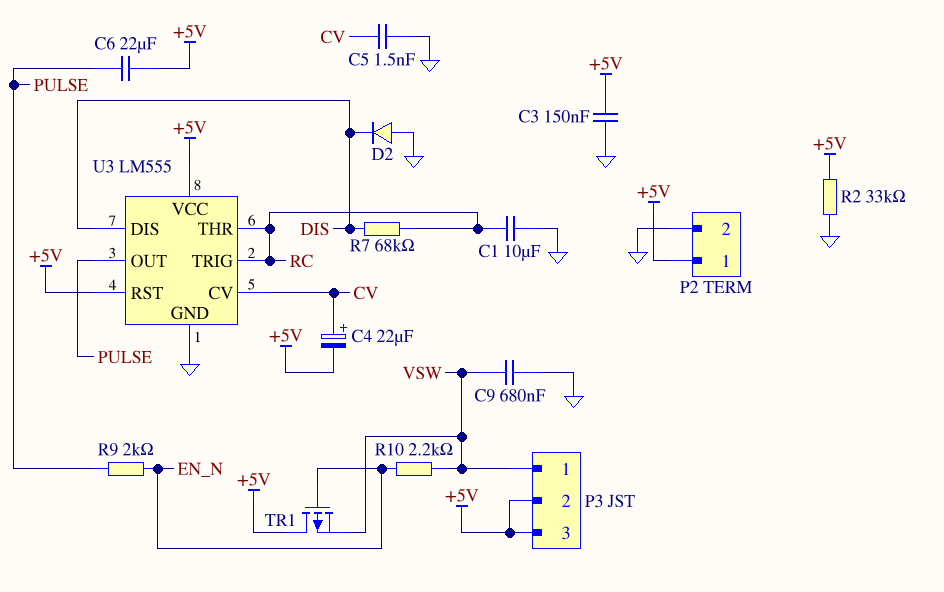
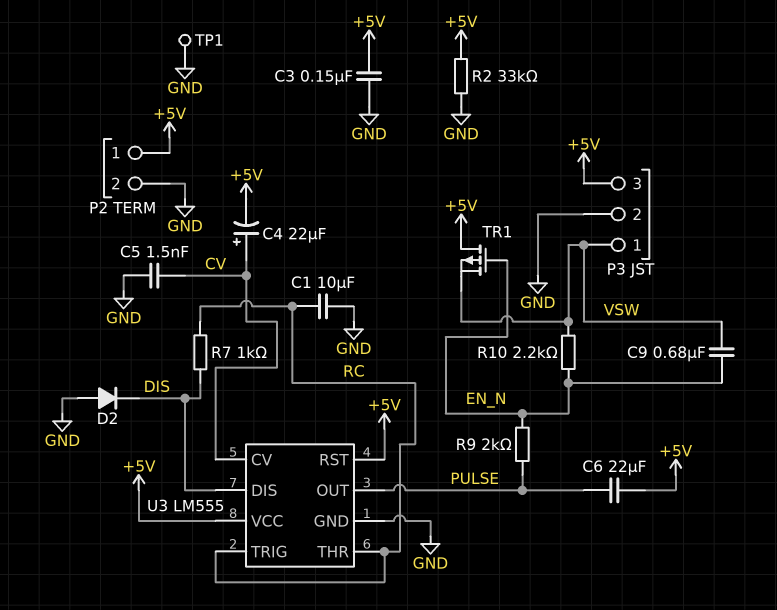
C9: 680nF (GND, VSW) -> 680nF (EN_N, VSW)
P3 pin 2: +5V -> GND
R7: 68k (DIS, RC) -> 1k (DIS, RC)
TP1: none -> test point (GND)

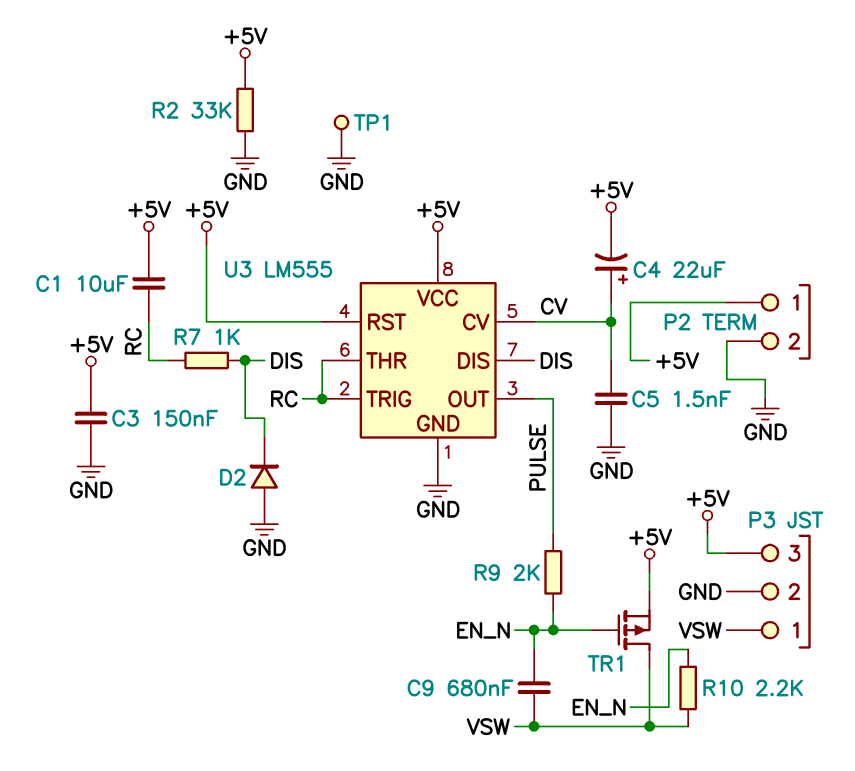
C1: 10uF (GND, RC) -> 10uF (+5V, RC)
C6: 22uF (+5V, PULSE) -> none
TR1: PMOS (G EN_N, D +5V, S VSW) -> PMOS (G EN_N, D VSW, S +5V)

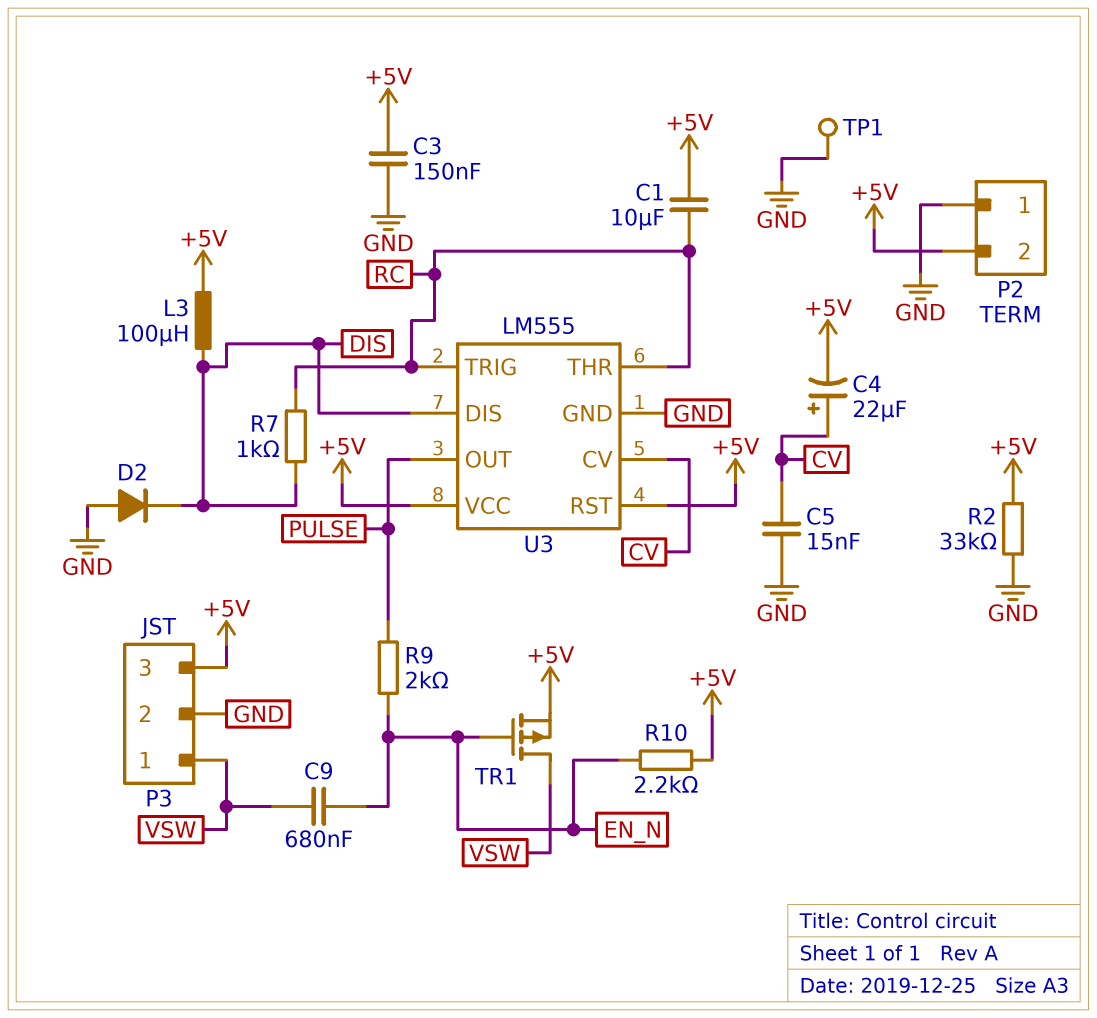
C5: 1.5nF (CV, GND) -> 15nF (CV, GND)
L3: none -> 100uH (+5V, DIS)
P2 pin 1: +5V -> GND
P2 pin 2: GND -> +5V
R10: 2.2k (EN_N, VSW) -> 2.2k (+5V, EN_N)

